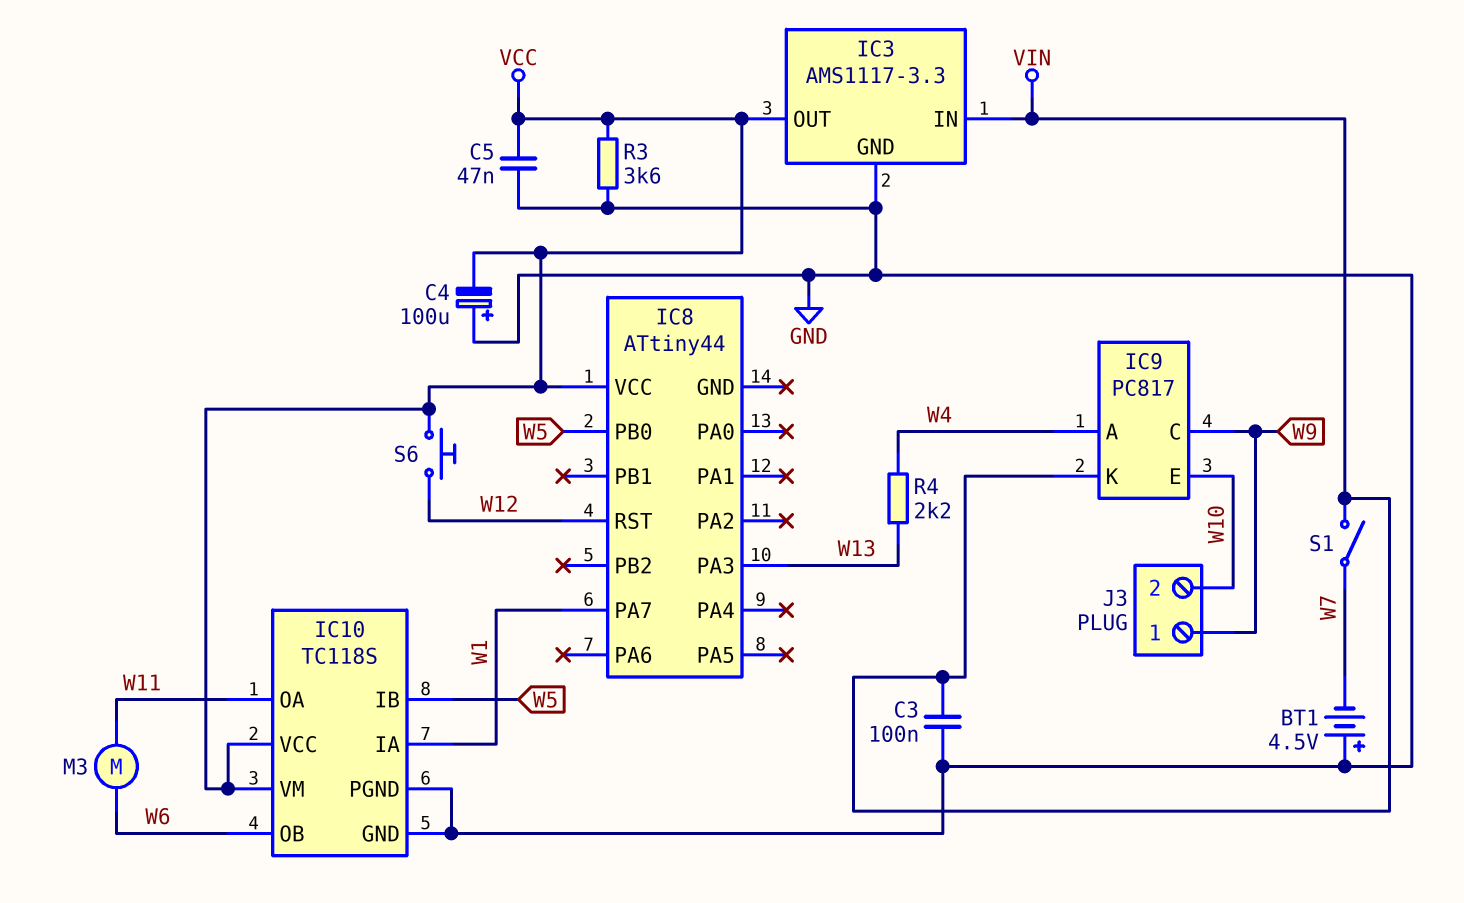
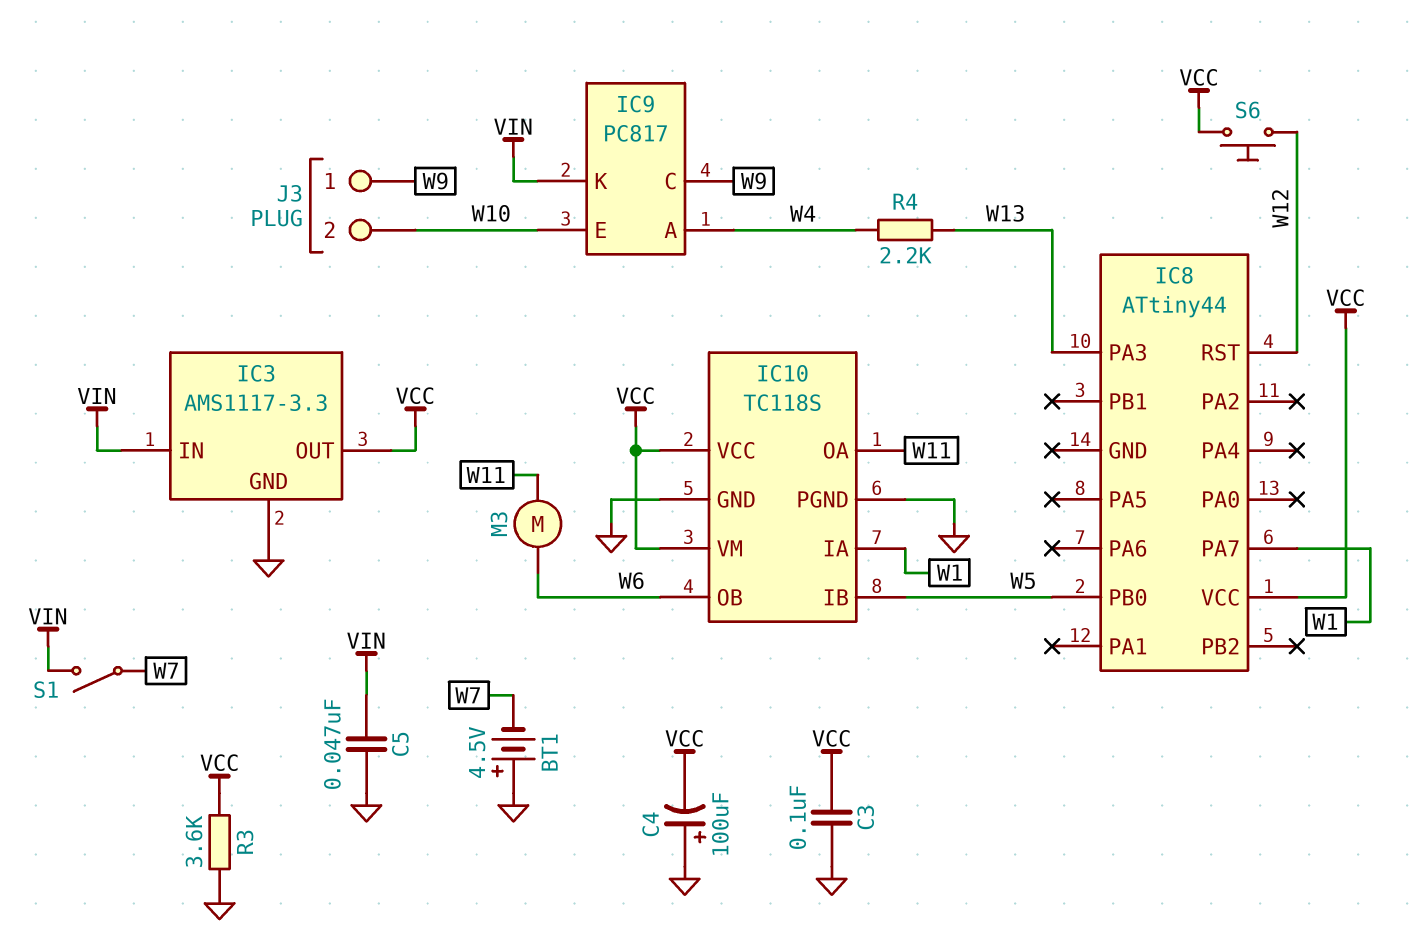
C3: 100nF (GND, VIN) -> 100nF (GND, VCC)
C5: 47nF (GND, VCC) -> 47nF (GND, VIN)

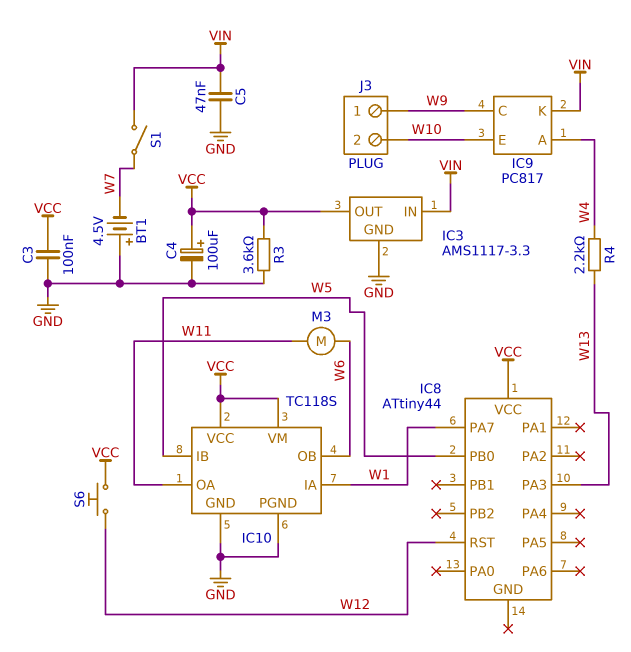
C4: 100uF (plus GND, minus VCC) -> 100uF (plus VCC, minus GND)

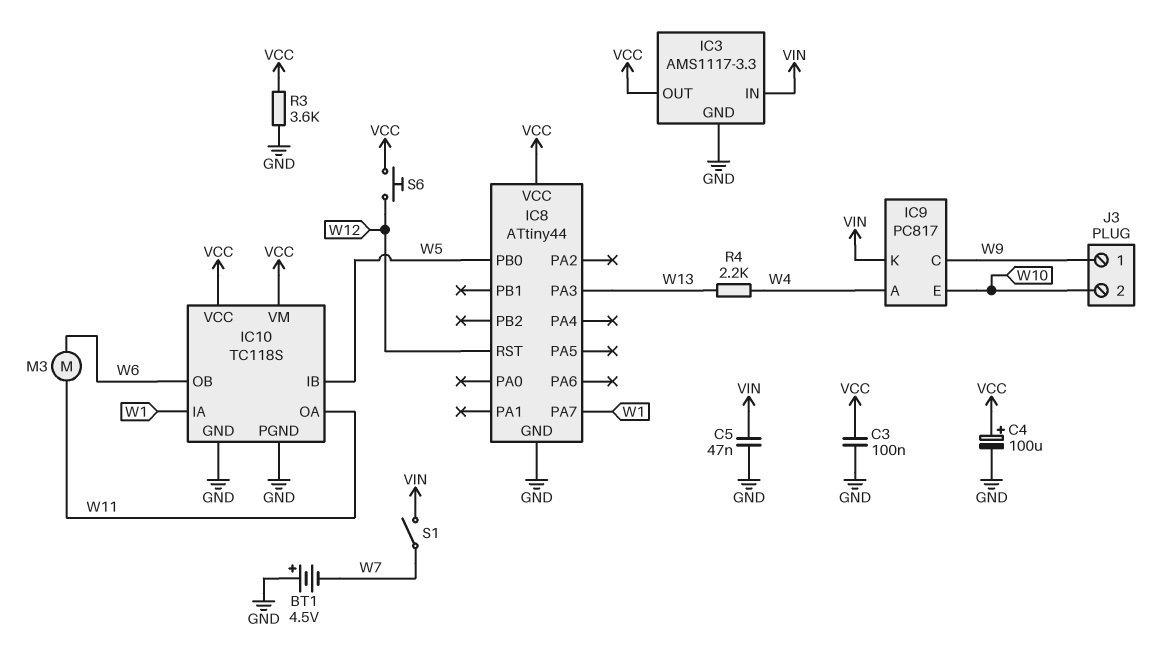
IC8 pin GND: none -> GND

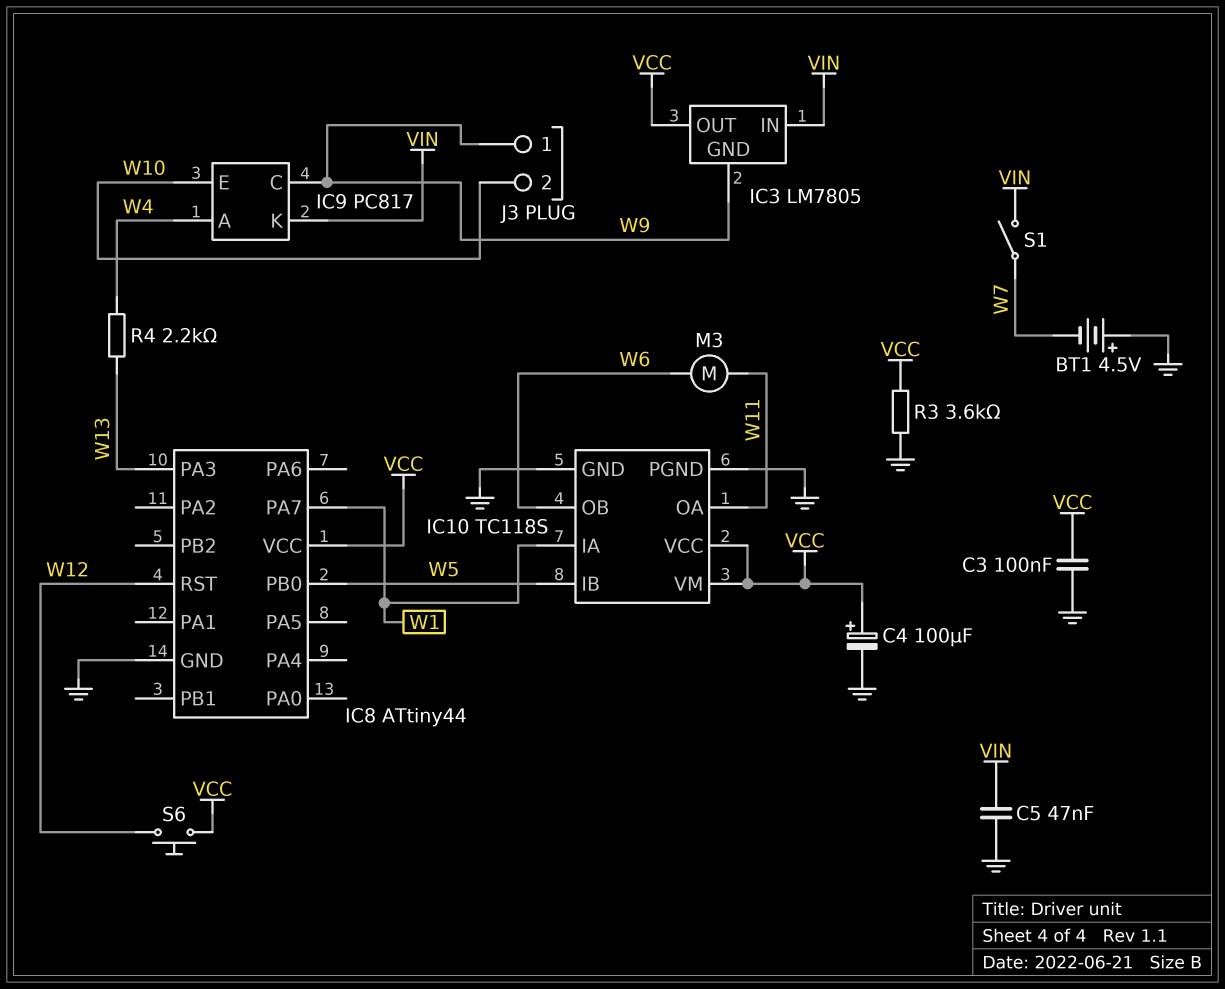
IC3: AMS1117-3.3 -> LM7805
IC3 pin GND: GND -> W9

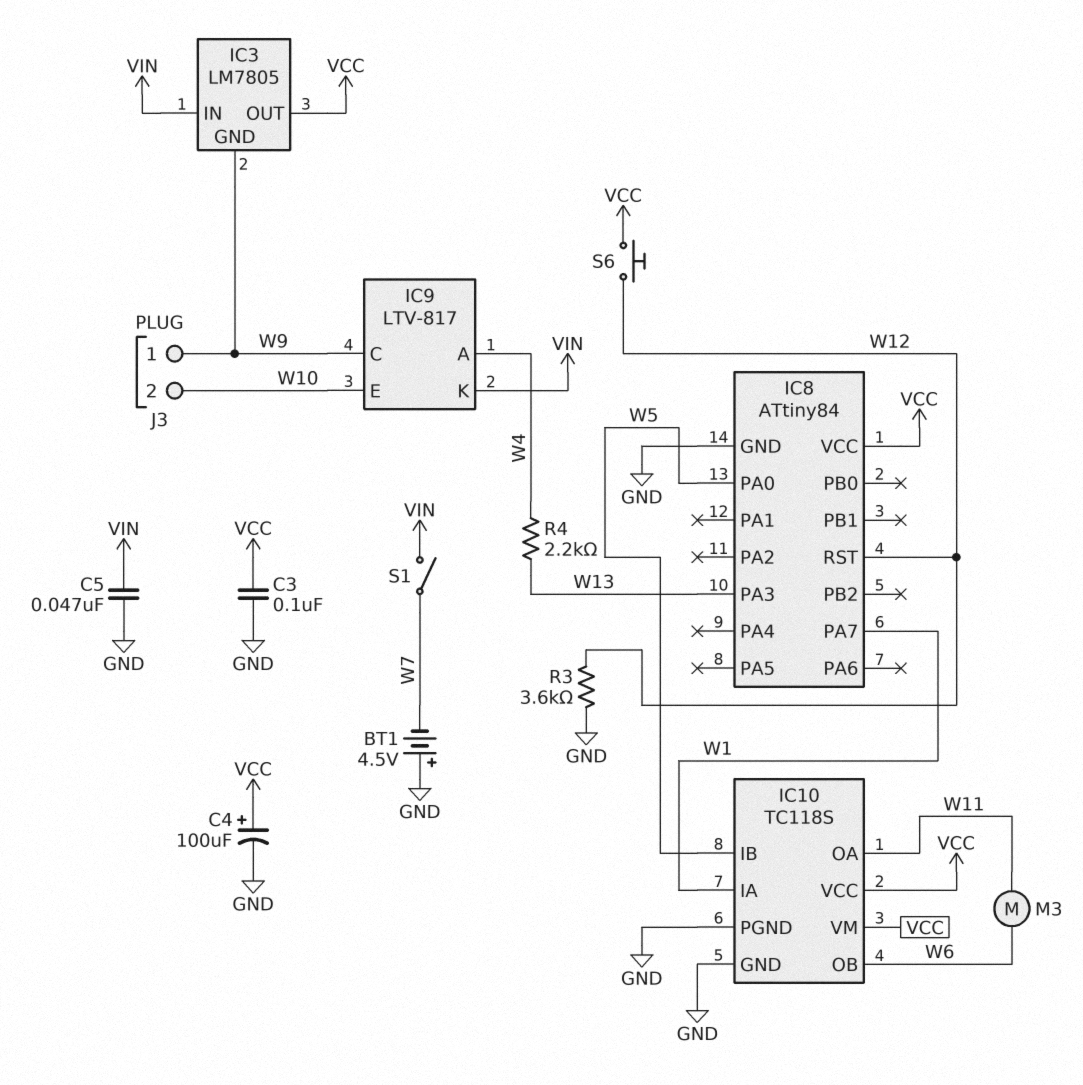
IC8: ATtiny44 -> ATtiny84
IC8 pin PA0: none -> W5
IC8 pin PB0: W5 -> none
IC9: PC817 -> LTV-817
R3: 3.6k (GND, VCC) -> 3.6k (GND, W12)

